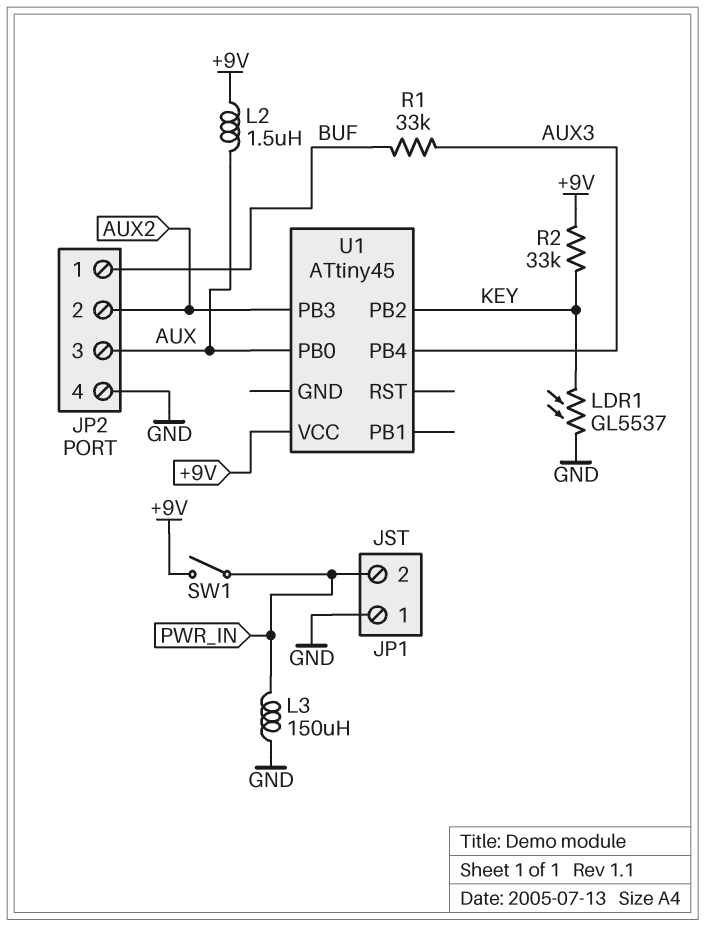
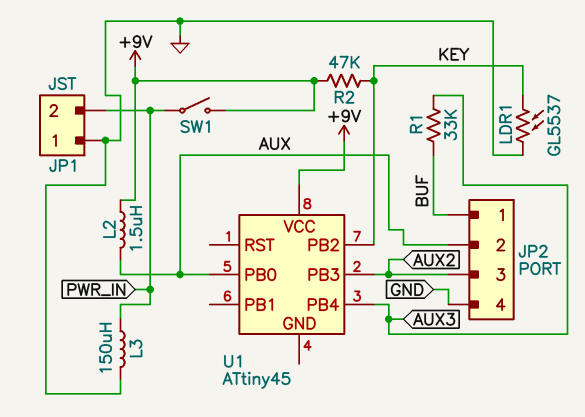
JP2 pin 2: AUX2 -> AUX
JP2 pin 3: AUX -> AUX2
R2: 33k (+9V, KEY) -> 47k (+9V, KEY)

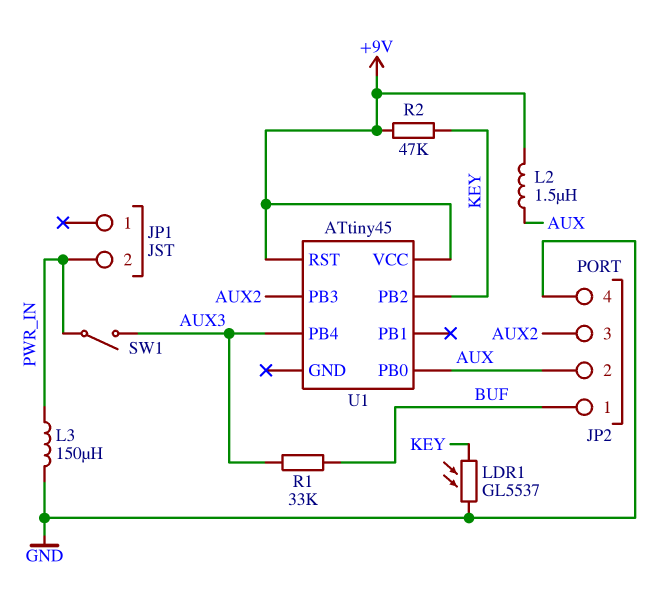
JP1 pin 1: GND -> none
SW1: switch (+9V, PWR_IN) -> switch (AUX3, PWR_IN)
U1 pin RST: none -> +9V

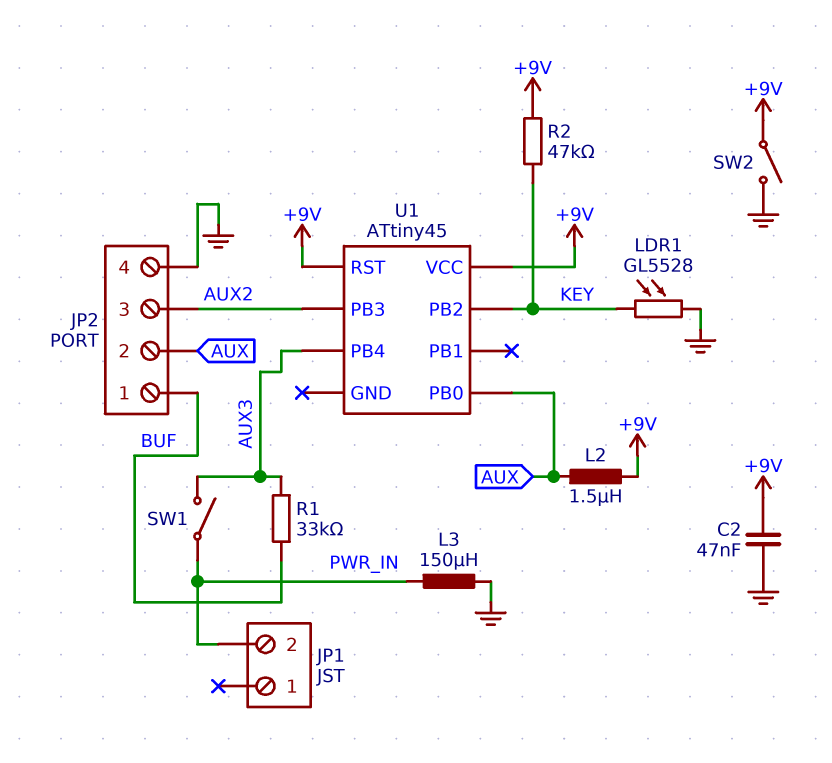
C2: none -> 47nF (+9V, GND)
LDR1: GL5537 (GND, KEY) -> GL5528 (GND, KEY)
SW2: none -> switch (+9V, GND)

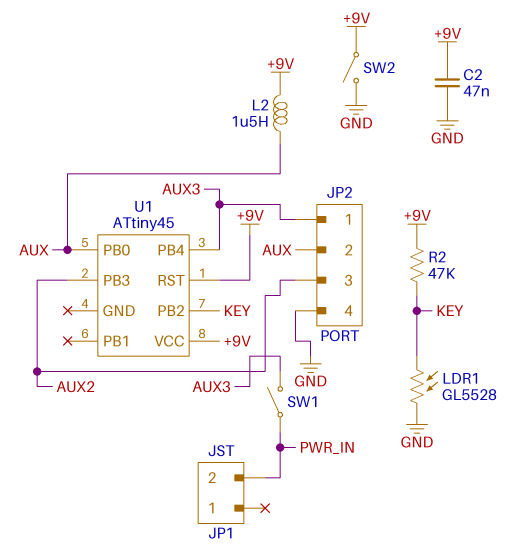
JP2 pin 1: BUF -> AUX3
L3: 150uH (GND, PWR_IN) -> none
R1: 33k (AUX3, BUF) -> none

